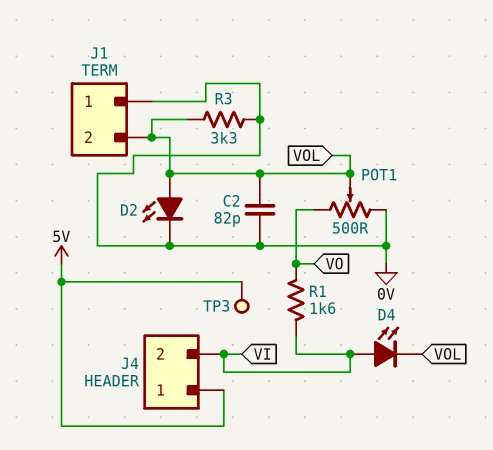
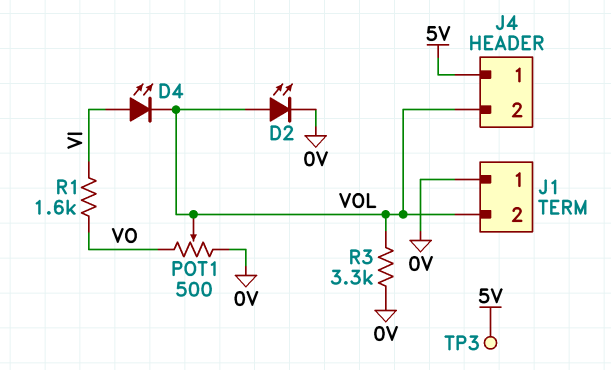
C2: 82pF (0V, VOL) -> none
J4 pin 2: VI -> VOL

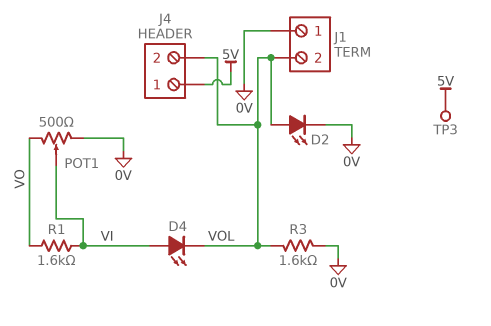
POT1: 500 (0V, VO, wiper VOL) -> 500 (0V, VO, wiper VI)
R3: 3.3k (0V, VOL) -> 1.6k (0V, VOL)

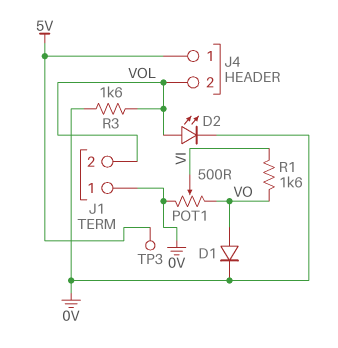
D1: none -> diode (A VO, K 0V)
D4: LED (A VI, K VOL) -> none

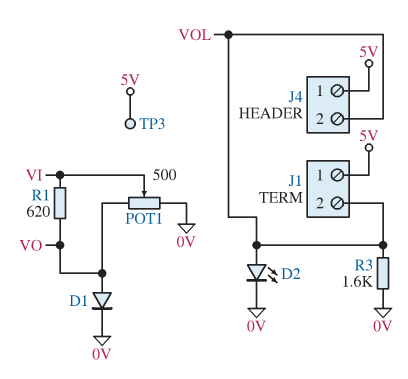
J1 pin 1: 0V -> 5V
R1: 1.6k (VI, VO) -> 620 (VI, VO)

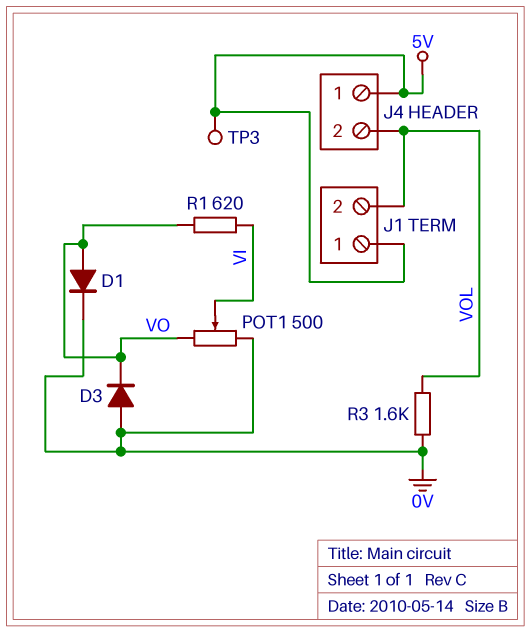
D2: LED (A VOL, K 0V) -> none
D3: none -> diode (A 0V, K VO)

